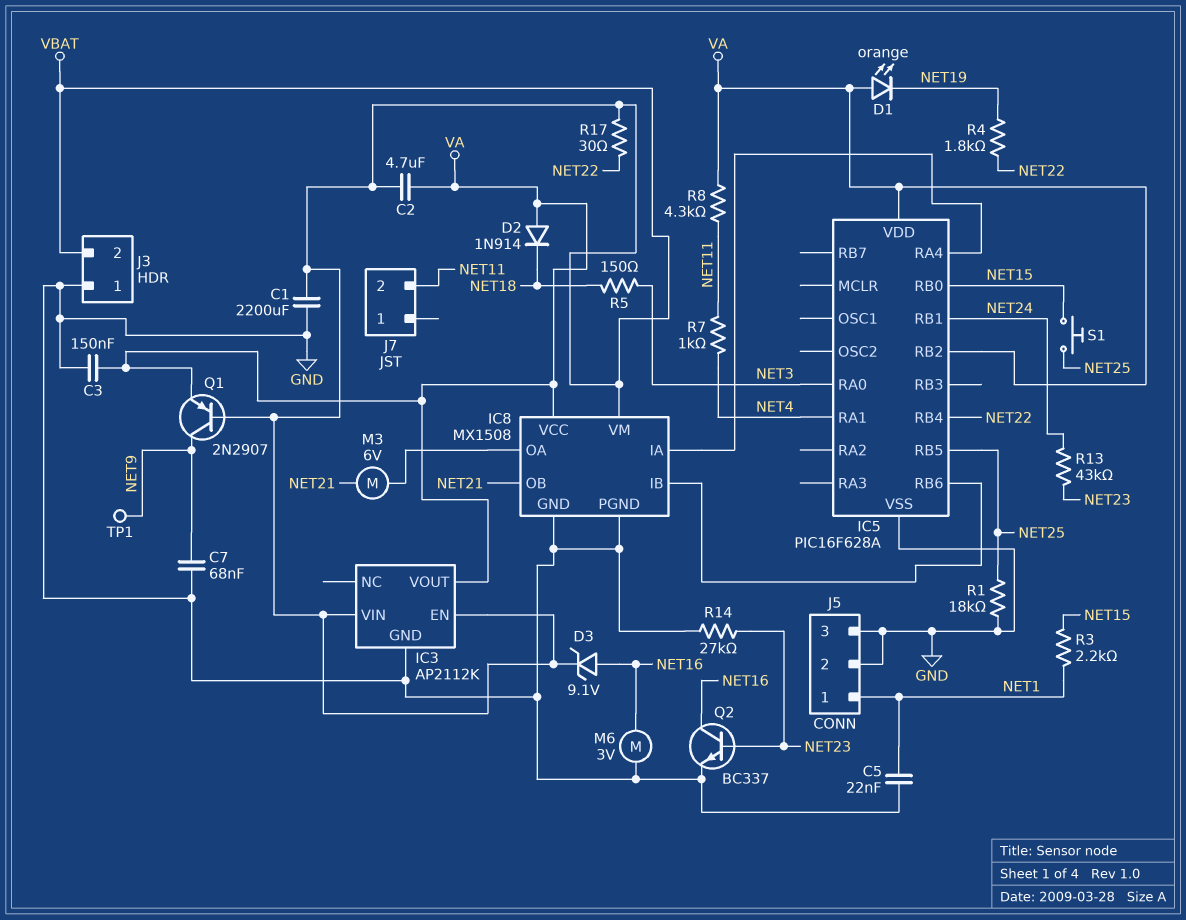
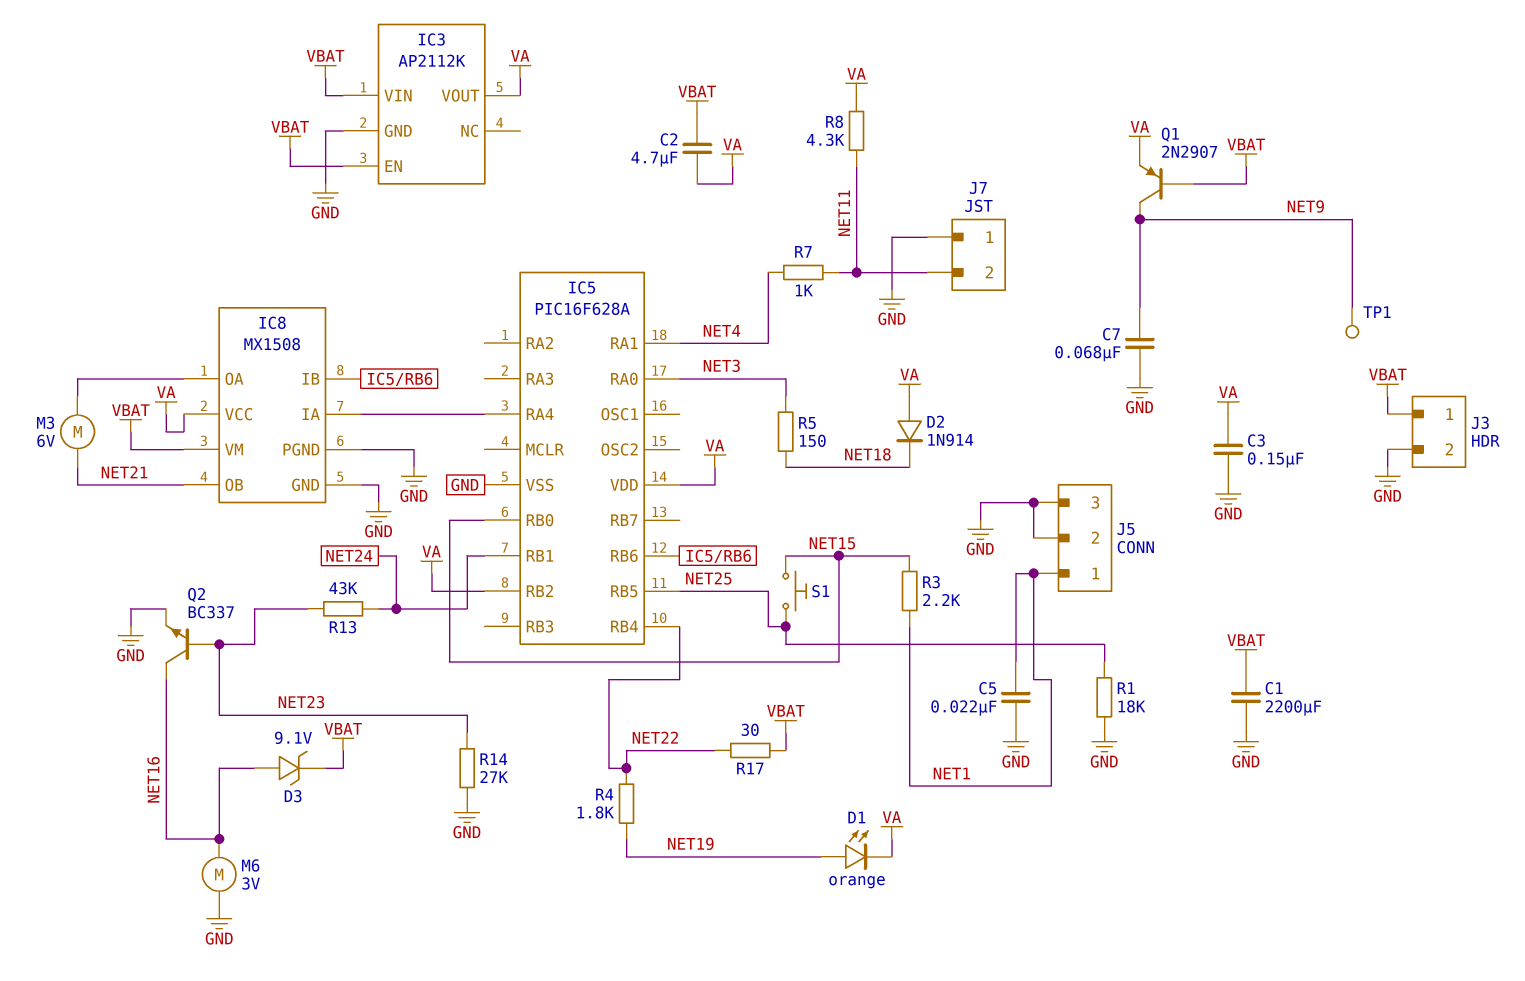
D1: LED orange (A VA, K NET19) -> LED orange (A NET19, K VA)
J3 pin 1: GND -> VBAT
J3 pin 2: VBAT -> GND
J7 pin 1: none -> GND

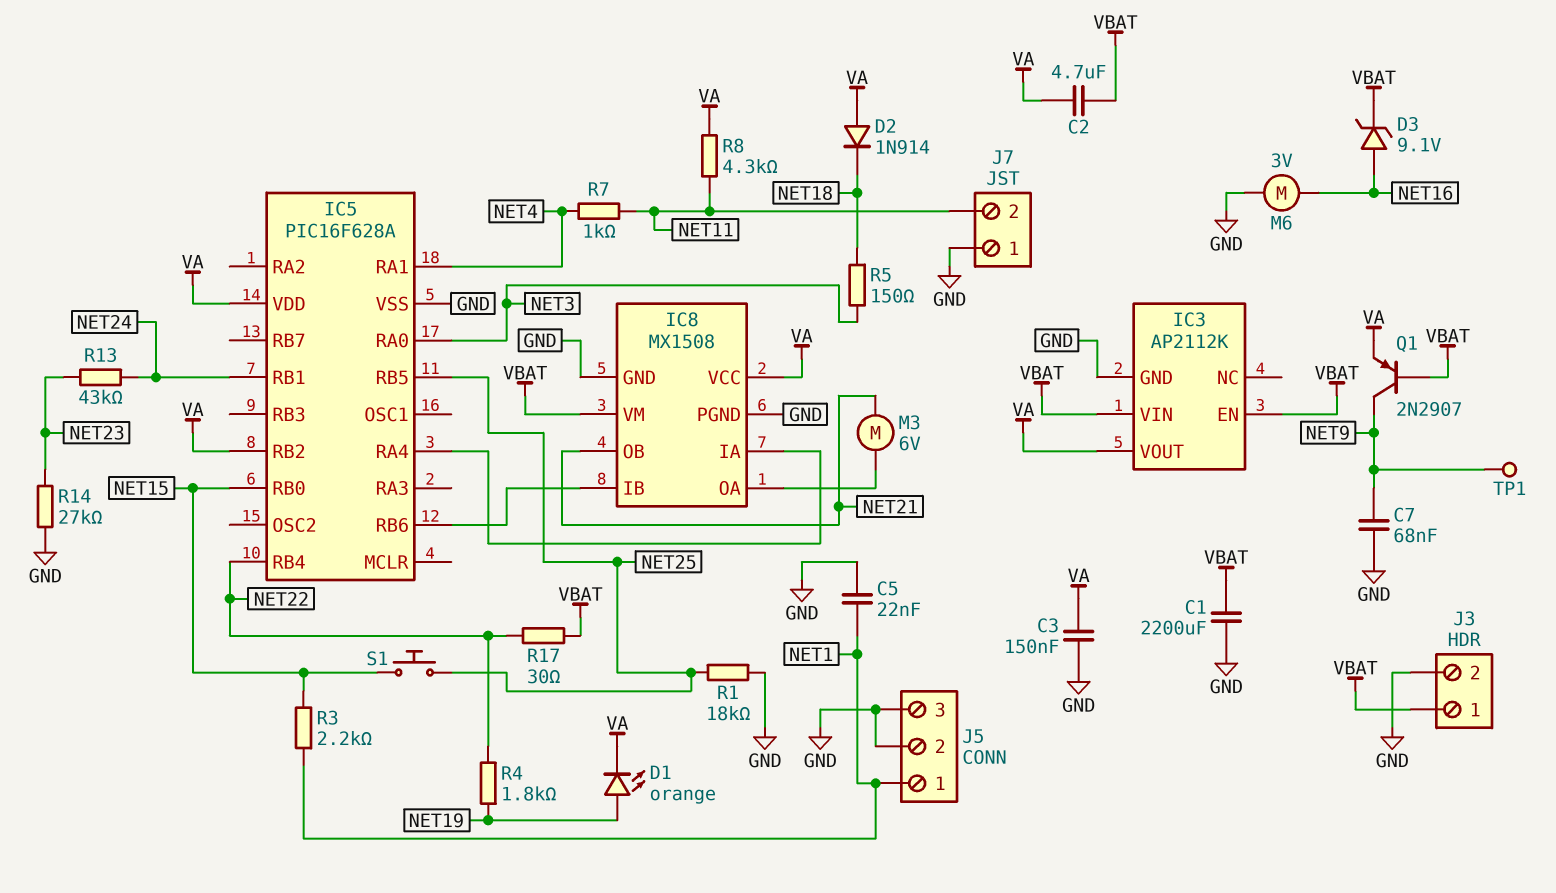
Q2: NPN BC337 (B NET23, C NET16, E GND) -> none

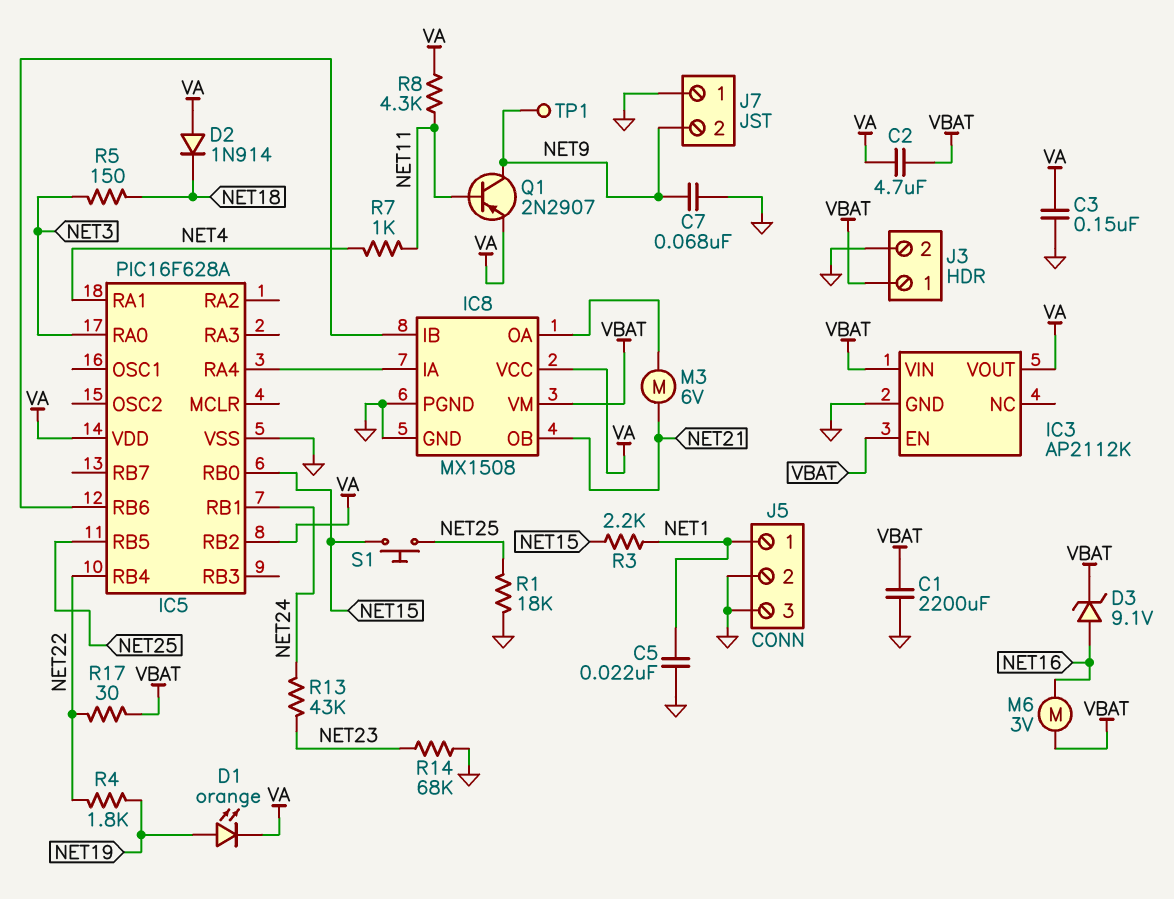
J7 pin 2: NET11 -> NET9
M6: motor 3V (GND, NET16) -> motor 3V (NET16, VBAT)
Q1: PNP 2N2907 (B VBAT, C NET9, E VA) -> PNP 2N2907 (B NET11, C NET9, E VA)
R14: 27k (GND, NET23) -> 68k (GND, NET23)

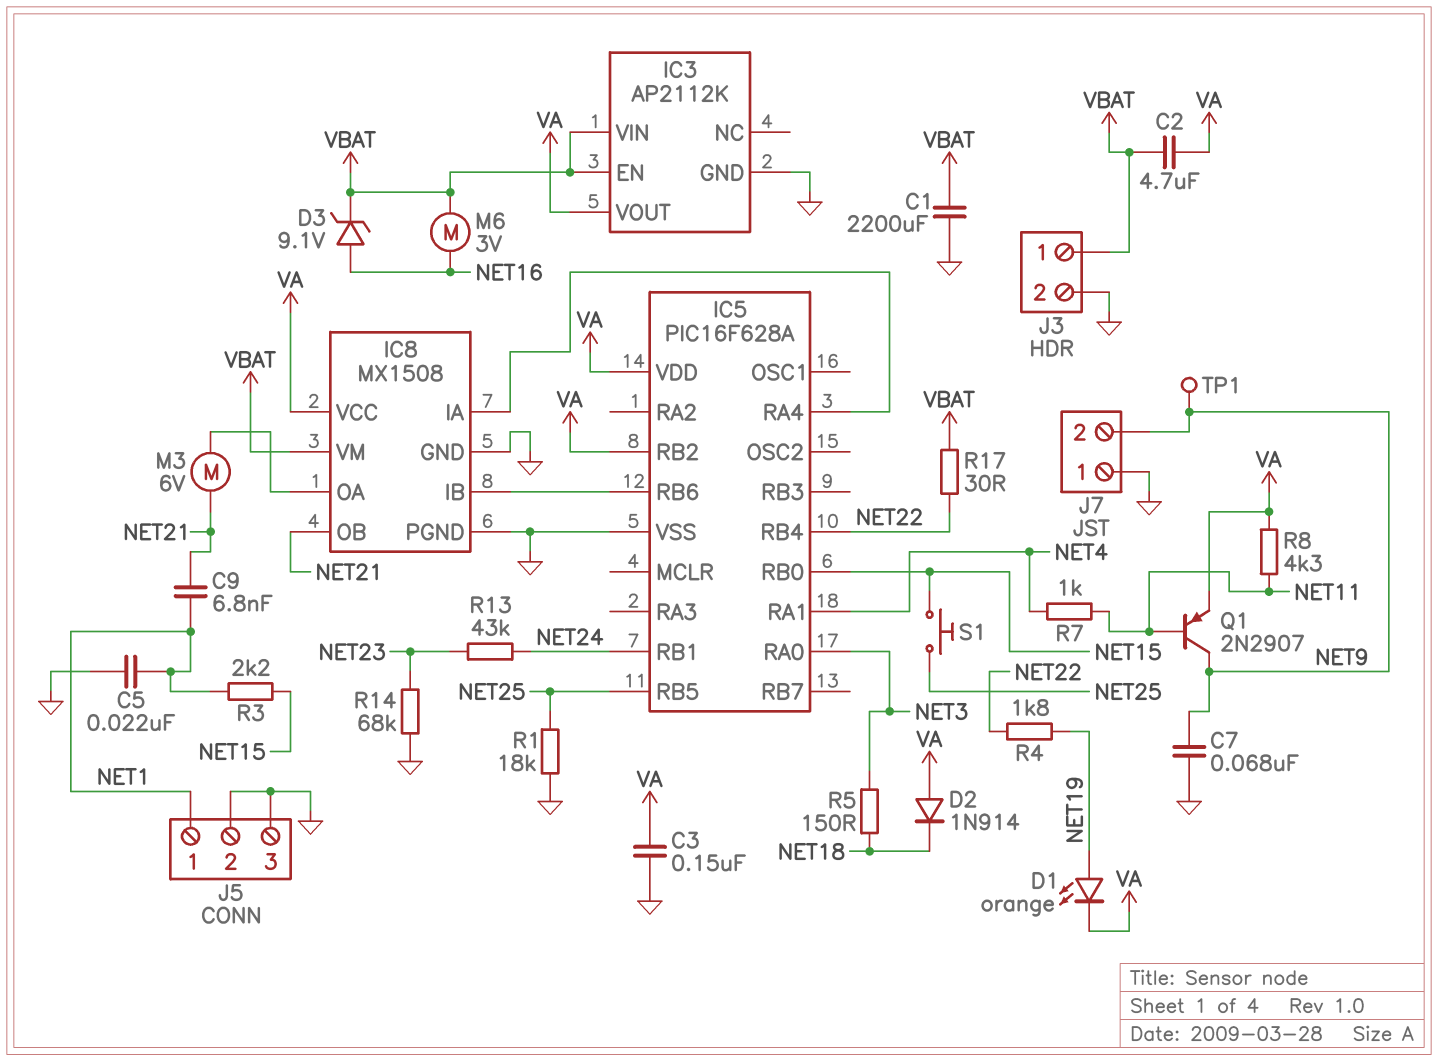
C9: none -> 6.8nF (NET1, NET21)

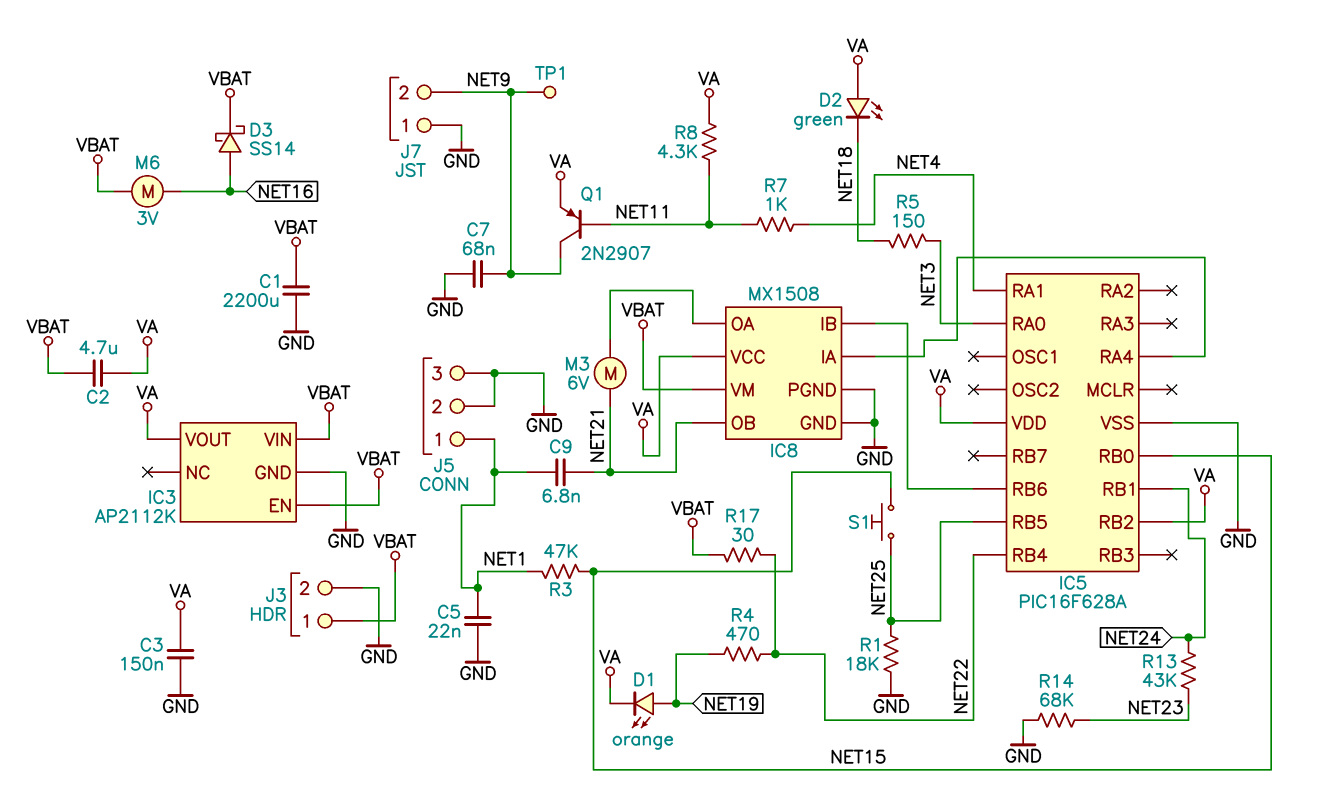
D2: diode 1N914 (A VA, K NET18) -> LED green (A VA, K NET18)
D3: zener 9.1V (A NET16, K VBAT) -> schottky SS14 (A NET16, K VBAT)
R3: 2.2k (NET1, NET15) -> 47k (NET1, NET15)
R4: 1.8k (NET19, NET22) -> 470 (NET19, NET22)

